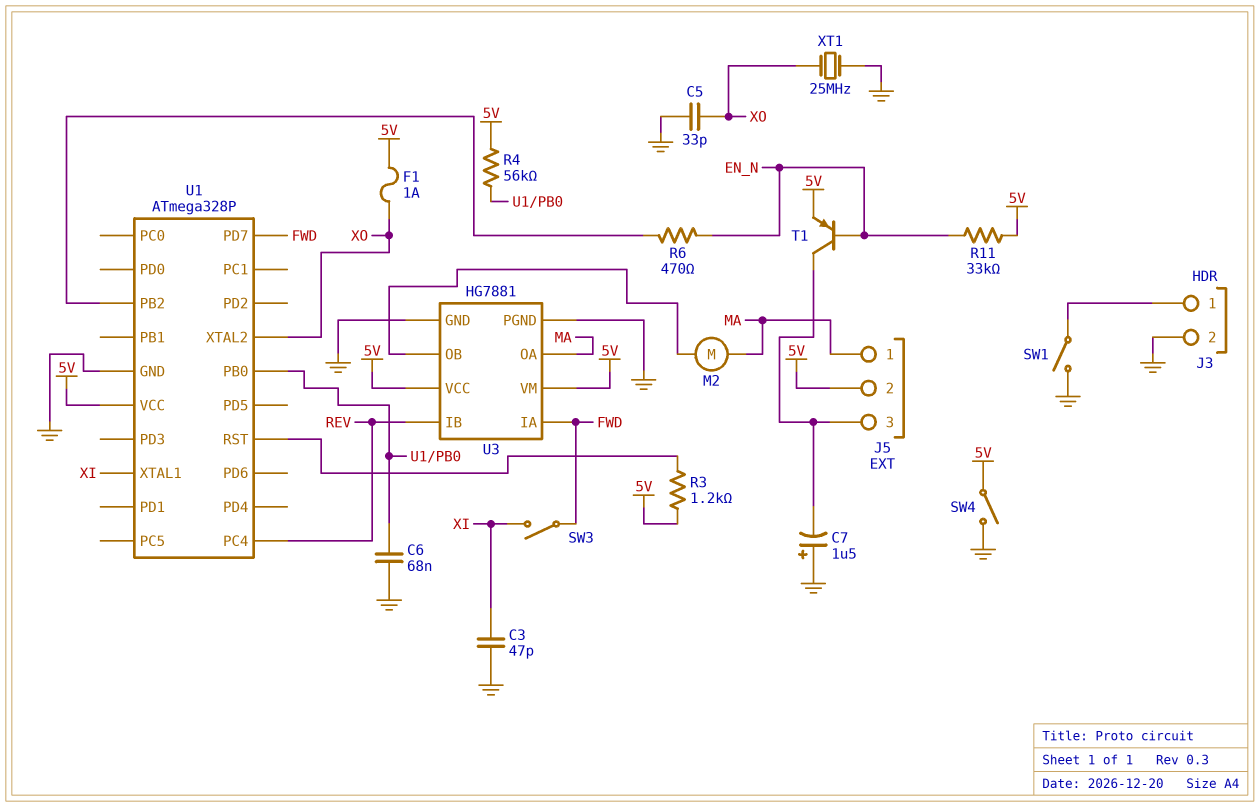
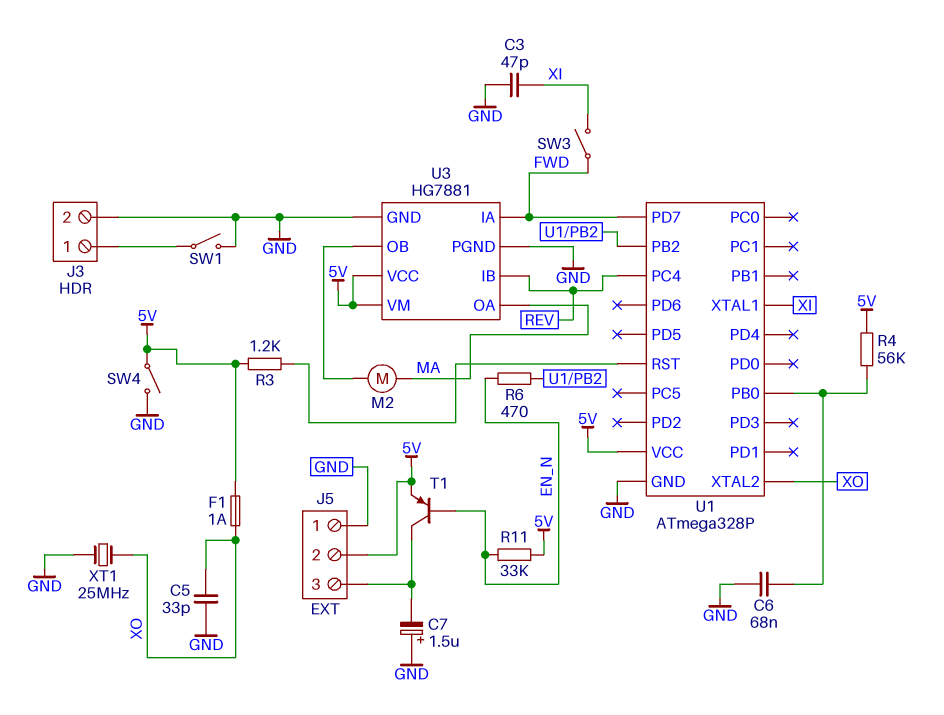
J5 pin 1: MA -> GND

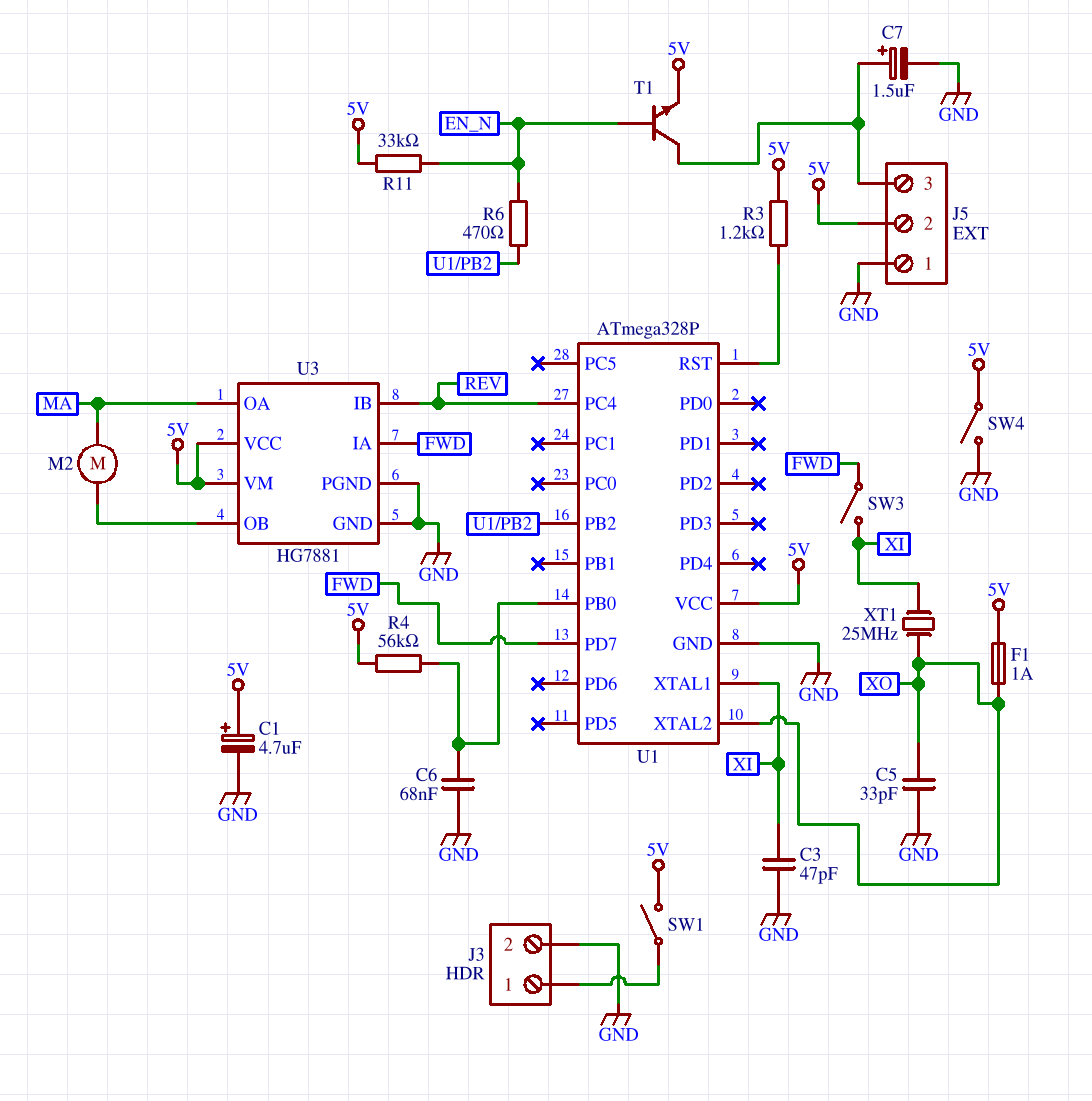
C1: none -> 4.7uF (plus 5V, minus GND)
C7: 1.5uF (plus GND, minus J5/3) -> 1.5uF (plus J5/3, minus GND)
SW1: switch (GND, J3/1) -> switch (5V, J3/1)
T1: PNP (B EN_N, C J5/3, E 5V) -> NPN (B EN_N, C J5/3, E 5V)
XT1: 25MHz (GND, XO) -> 25MHz (XI, XO)

